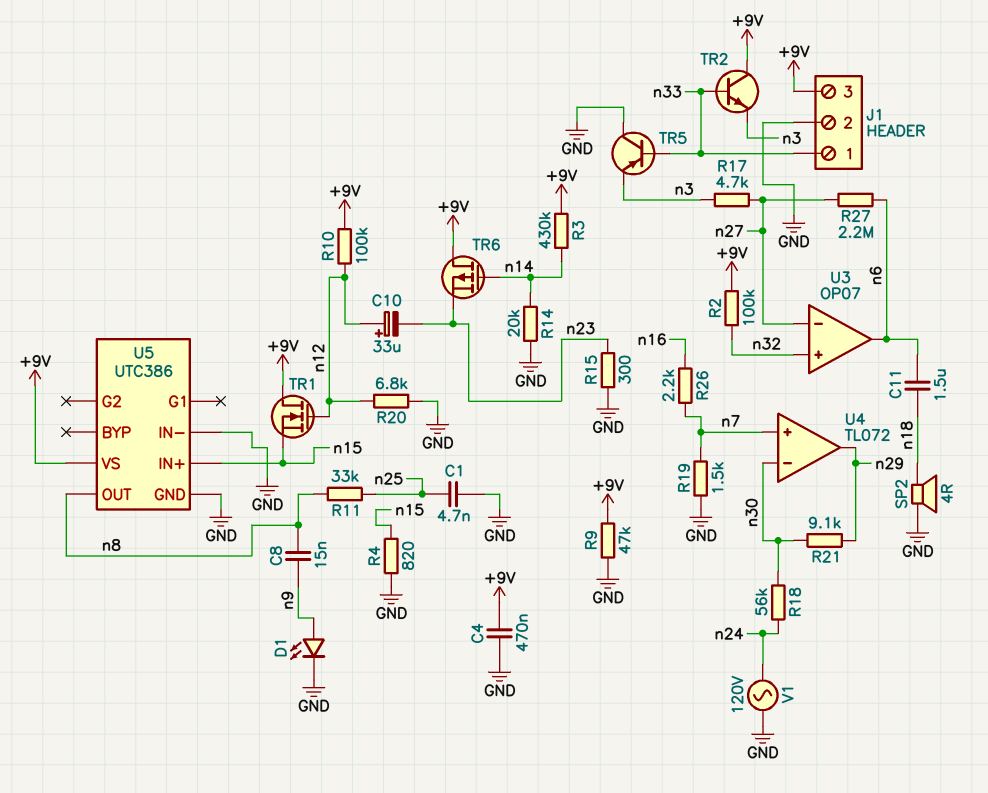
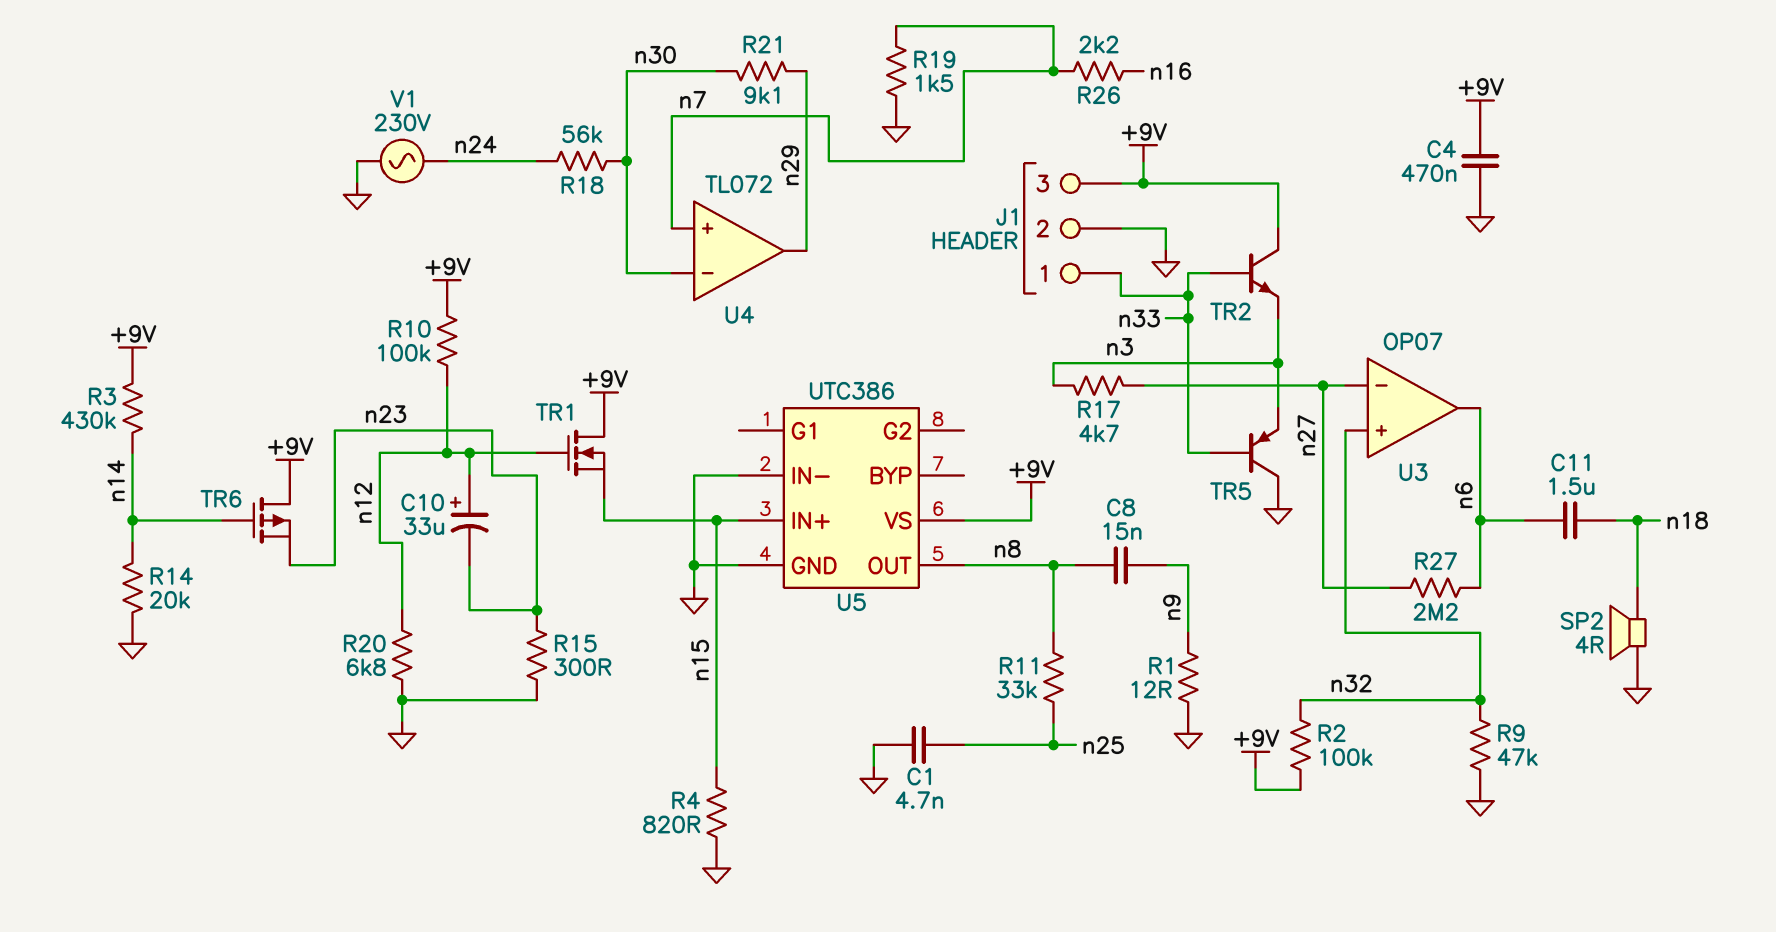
D1: LED (A n9, K GND) -> none
R1: none -> 12 (GND, n9)
R9: 47k (+9V, GND) -> 47k (GND, n32)
V1: AC 120V (GND, n24) -> AC 230V (GND, n24)

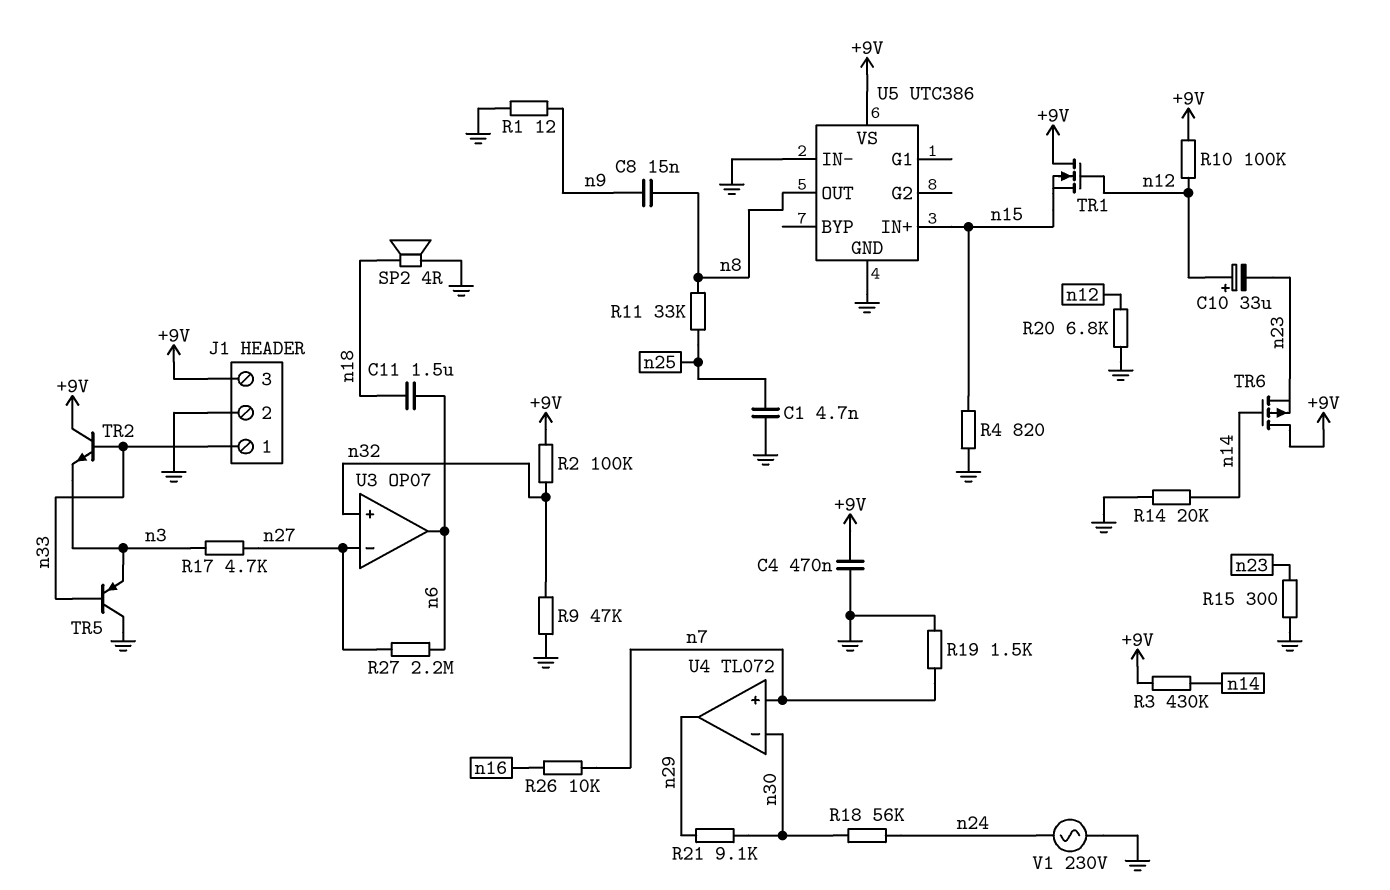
R26: 2.2k (n7, n16) -> 10k (n7, n16)

